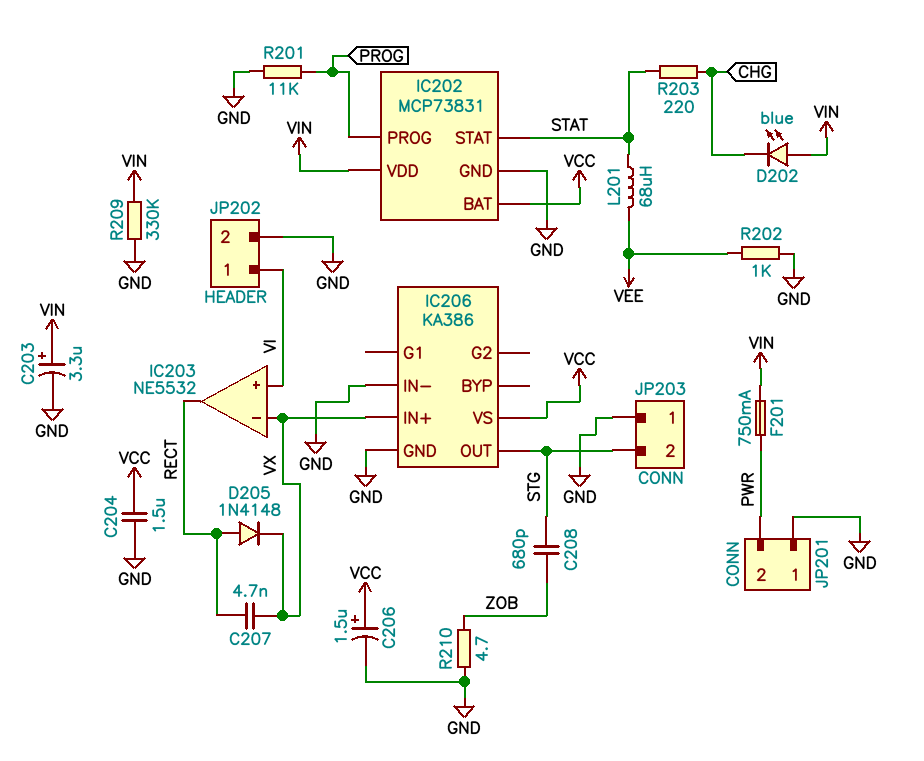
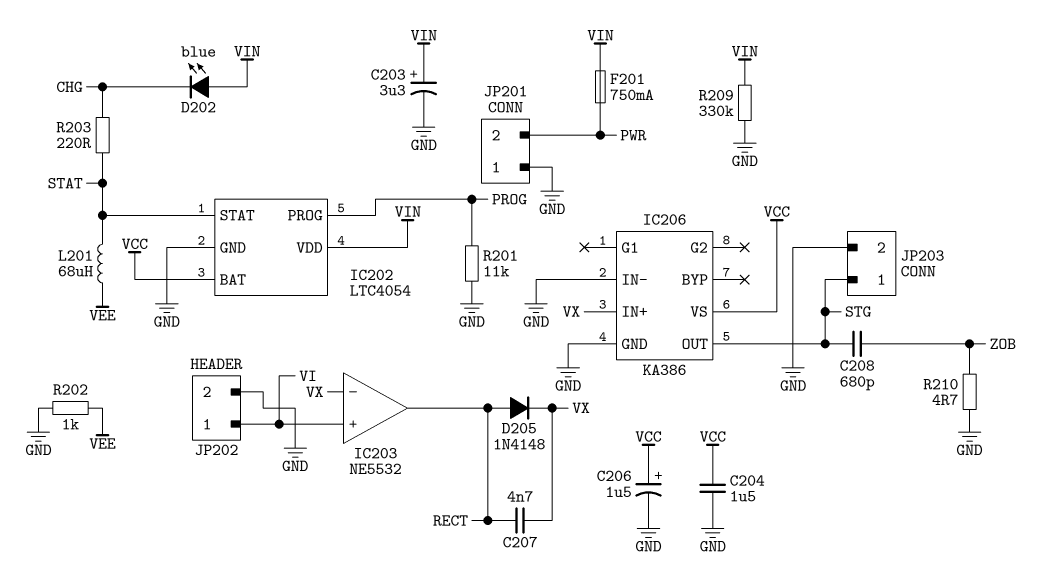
IC202: MCP73831 -> LTC4054
JP203 pin 1: GND -> STG
JP203 pin 2: STG -> GND

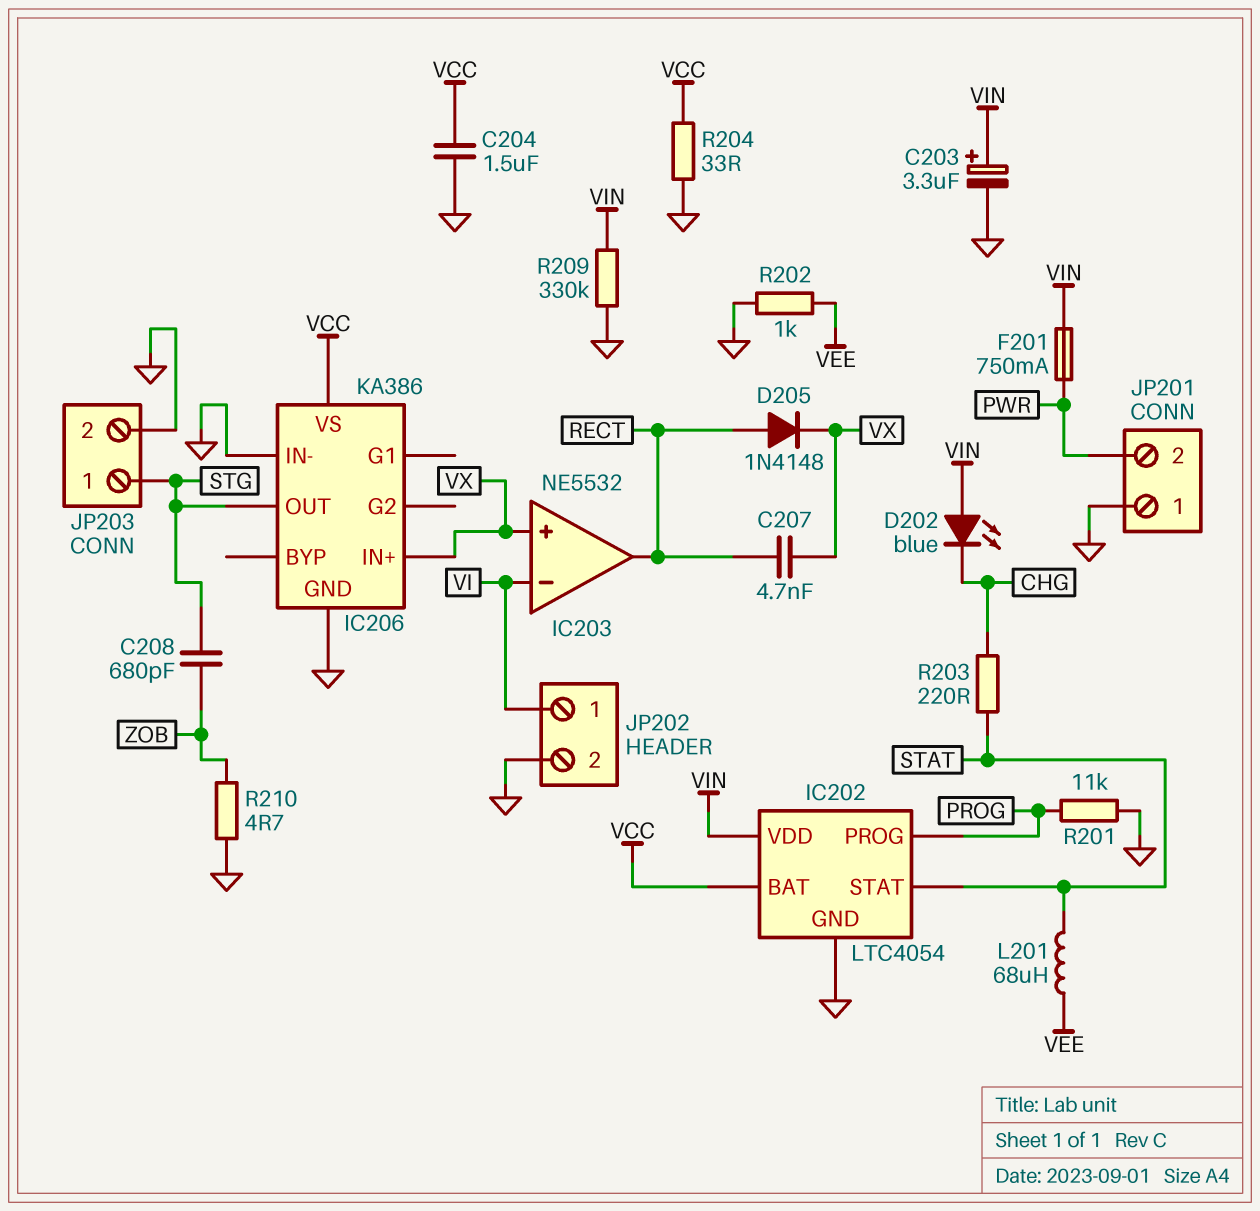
C206: 1.5uF (plus VCC, minus GND) -> none
IC203 pin in+: VI -> VX
IC203 pin in-: VX -> VI
R204: none -> 33 (GND, VCC)

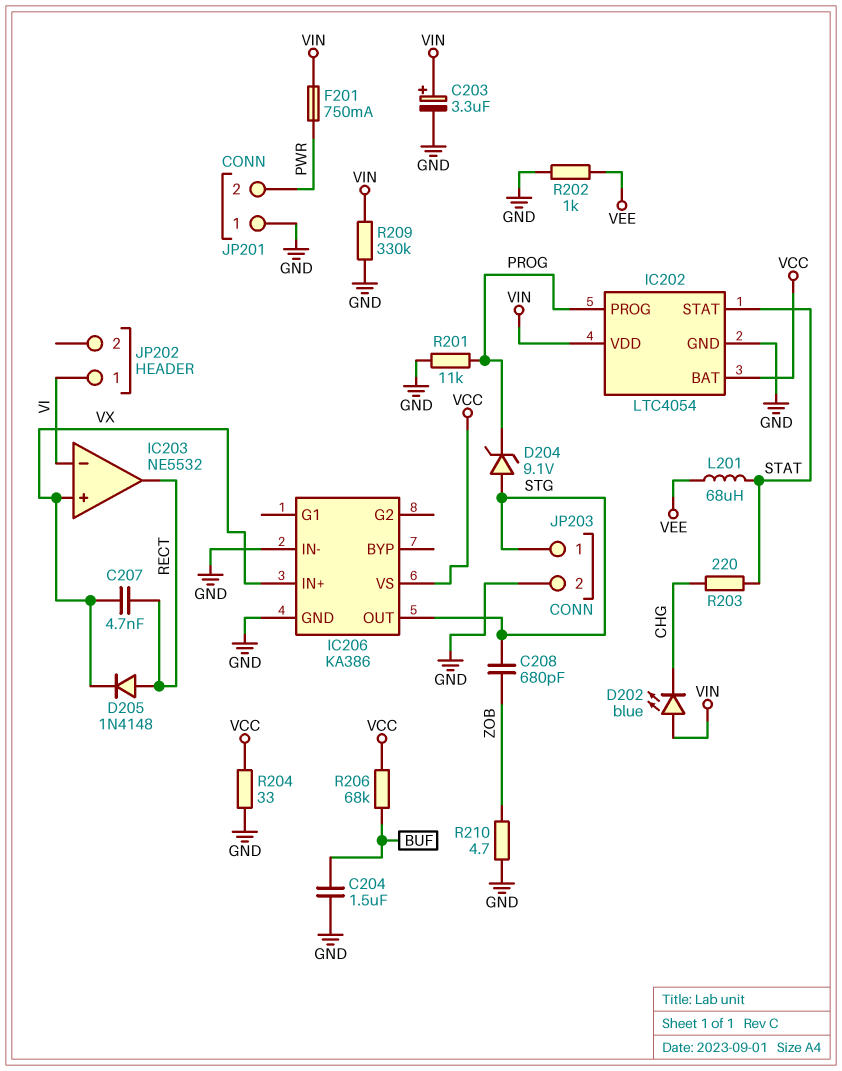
C204: 1.5uF (GND, VCC) -> 1.5uF (BUF, GND)
D204: none -> zener 9.1V (A STG, K PROG)
JP202 pin 2: GND -> none
R206: none -> 68k (BUF, VCC)

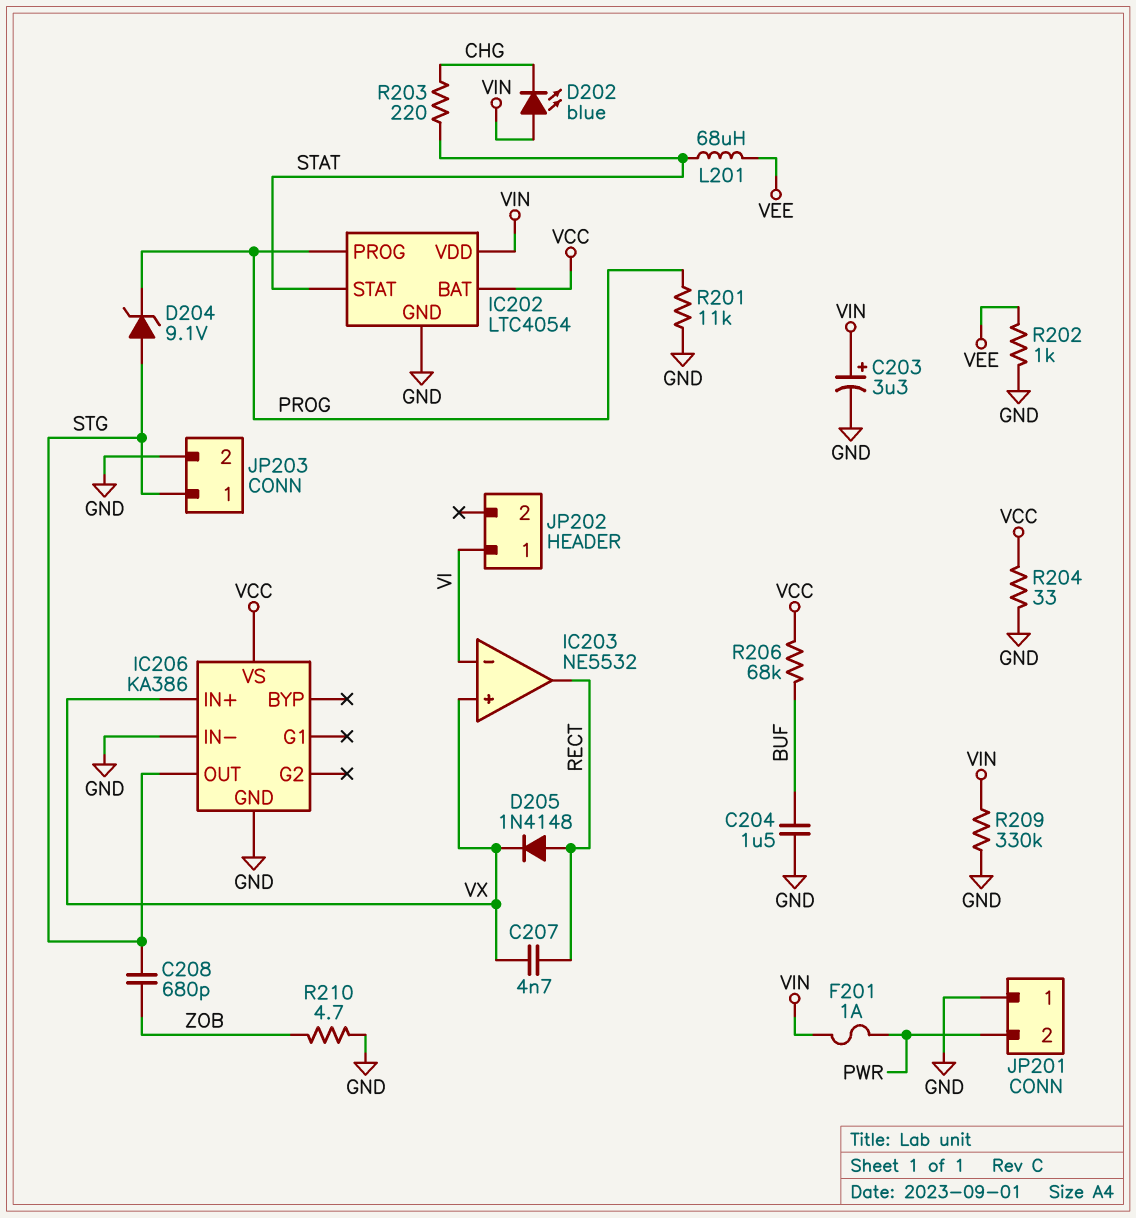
F201: 750mA (PWR, VIN) -> 1A (PWR, VIN)

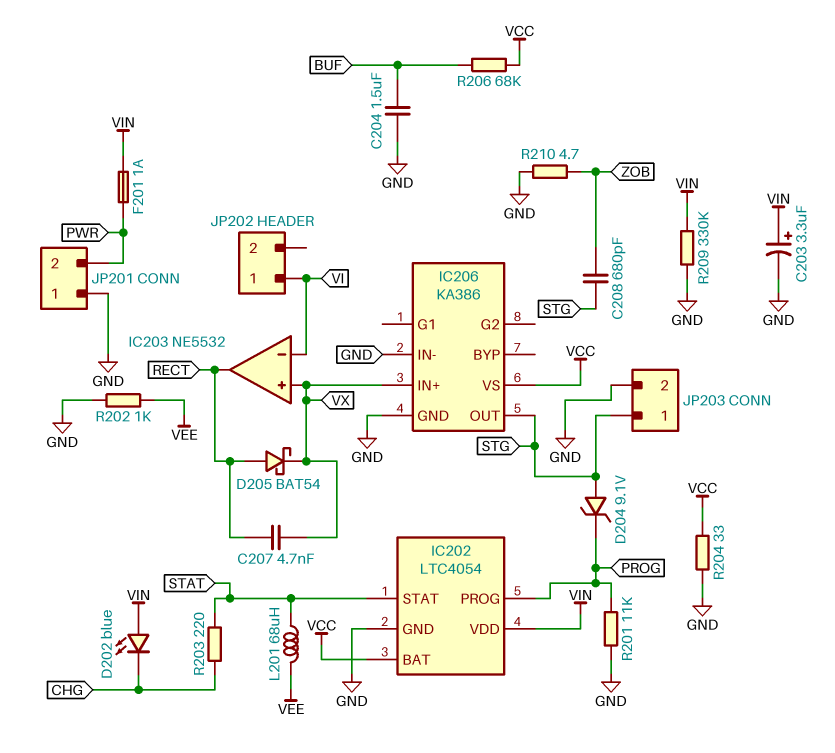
D205: diode 1N4148 (A RECT, K VX) -> schottky BAT54 (A RECT, K VX)

